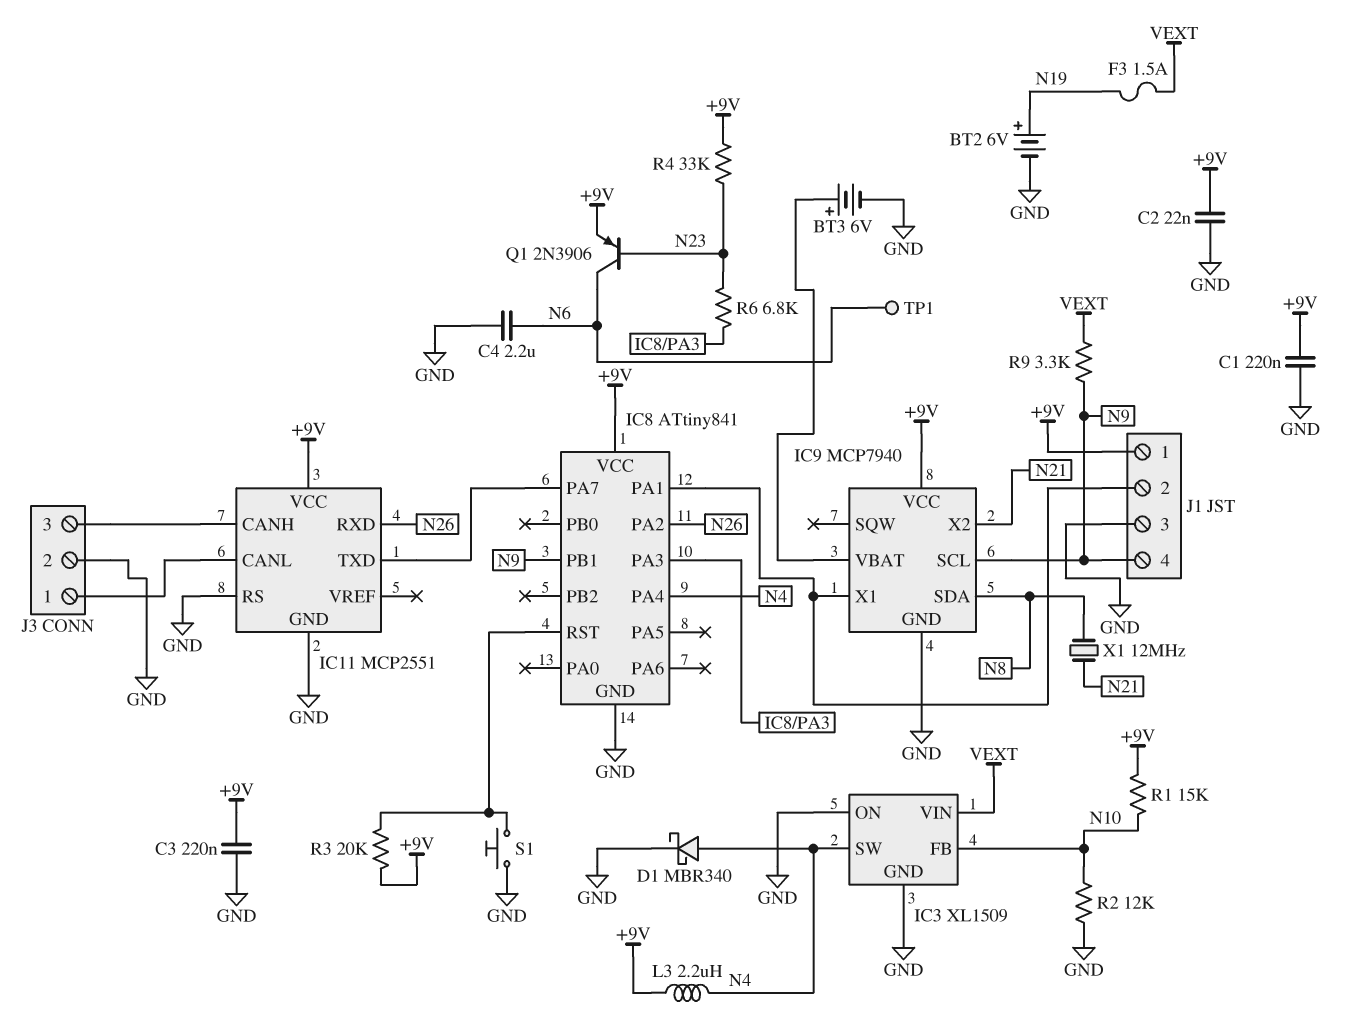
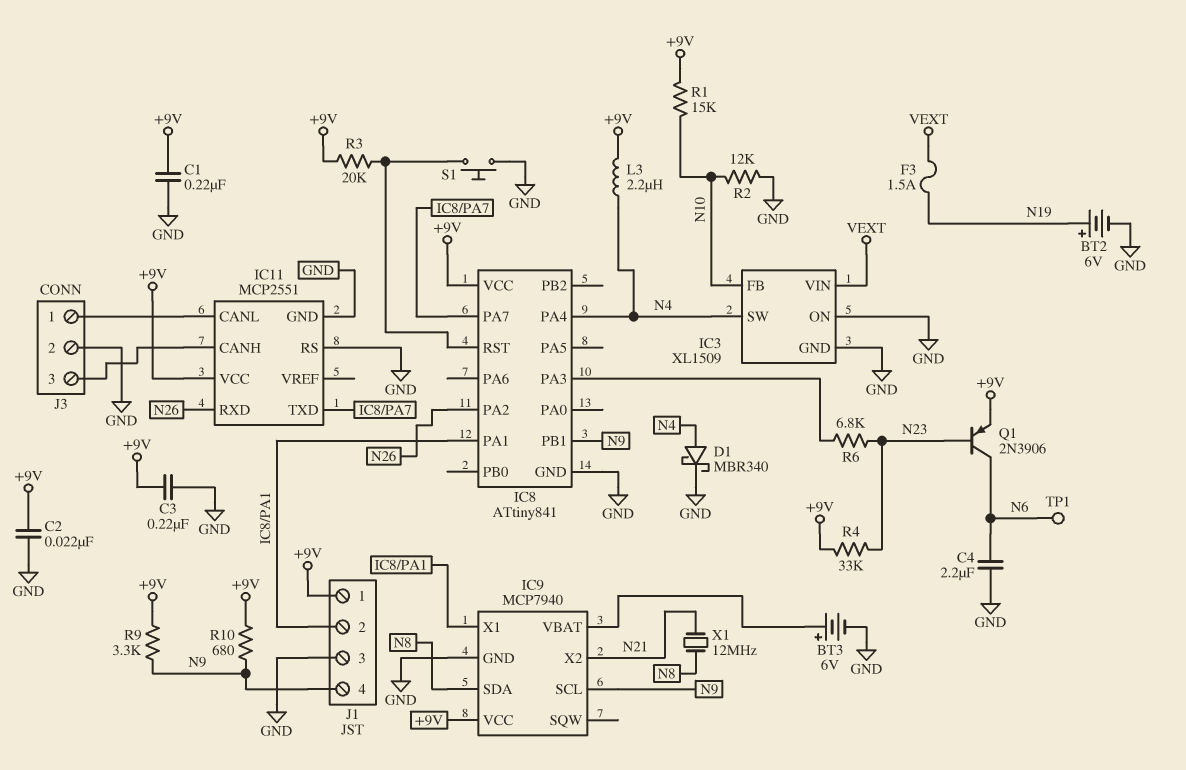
R9: 3.3k (N9, VEXT) -> 3.3k (+9V, N9)
R10: none -> 680 (+9V, N9)

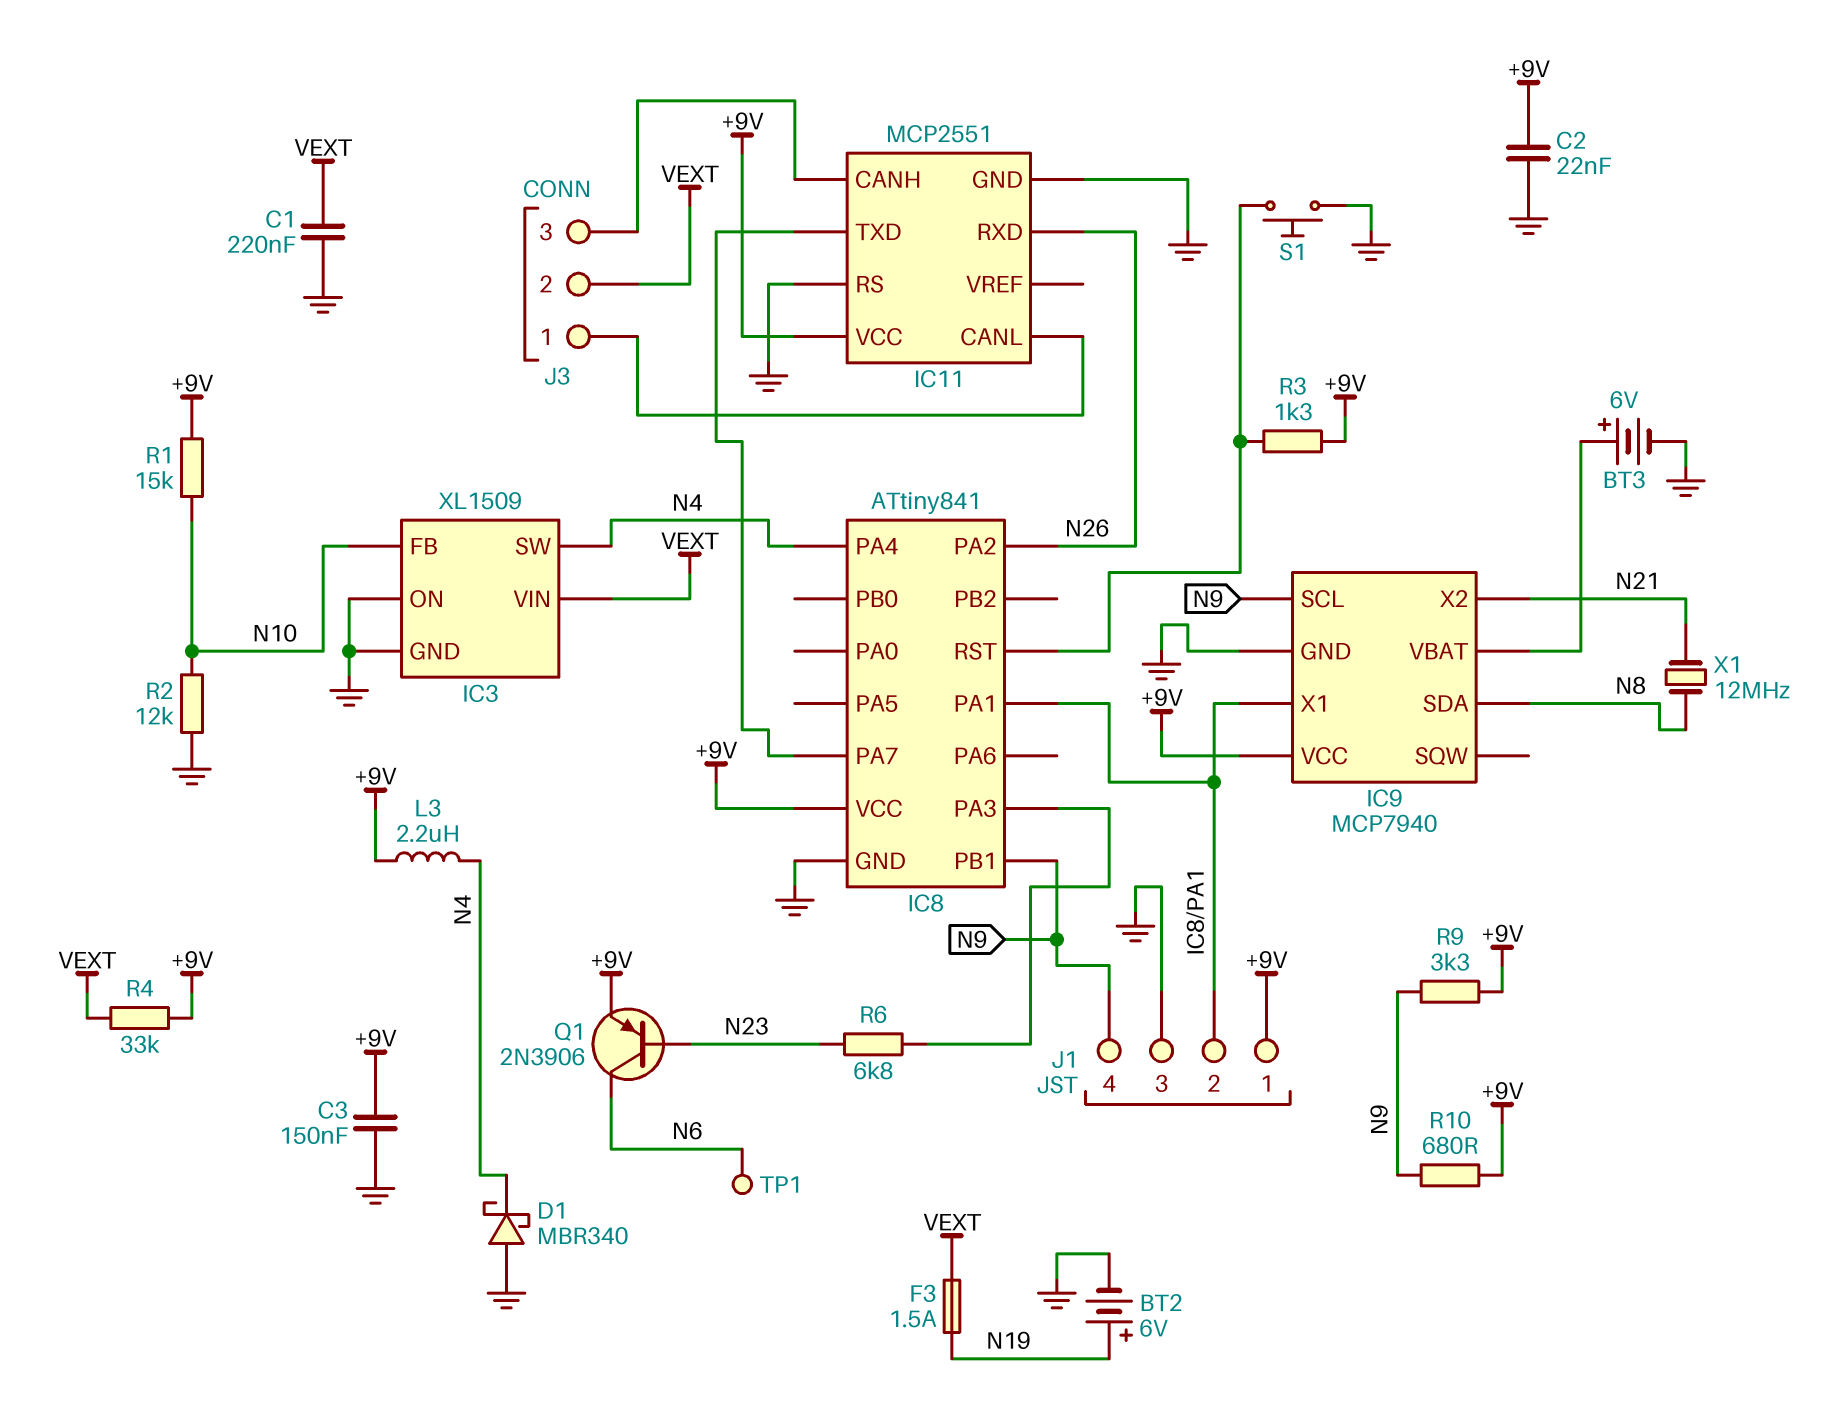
C1: 220nF (+9V, GND) -> 220nF (GND, VEXT)
C3: 220nF (+9V, GND) -> 150nF (+9V, GND)
C4: 2.2uF (GND, N6) -> none
D1: schottky MBR340 (A N4, K GND) -> schottky MBR340 (A GND, K N4)
J3 pin 2: GND -> VEXT
R3: 20k (+9V, IC8/RST) -> 1.3k (+9V, IC8/RST)
R4: 33k (+9V, N23) -> 33k (+9V, VEXT)

